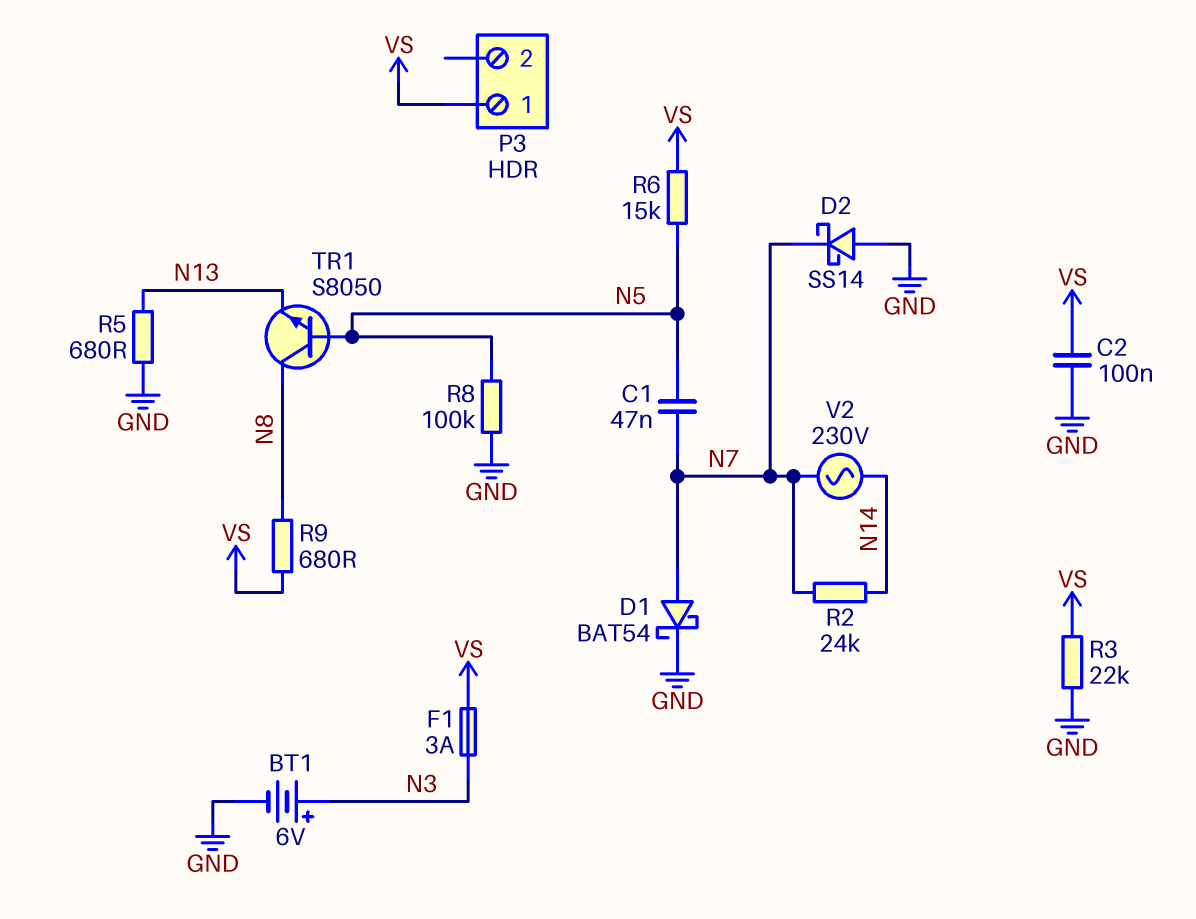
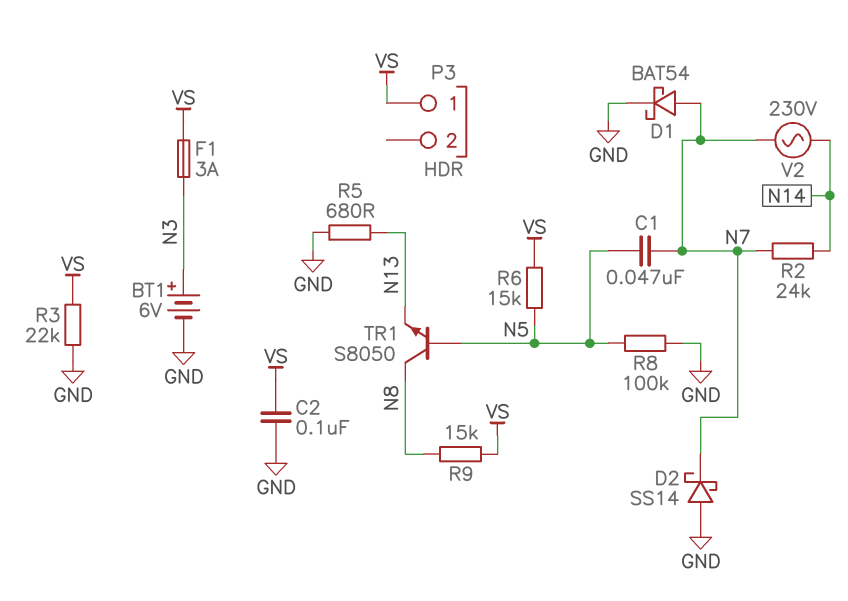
R9: 680 (N8, VS) -> 15k (N8, VS)

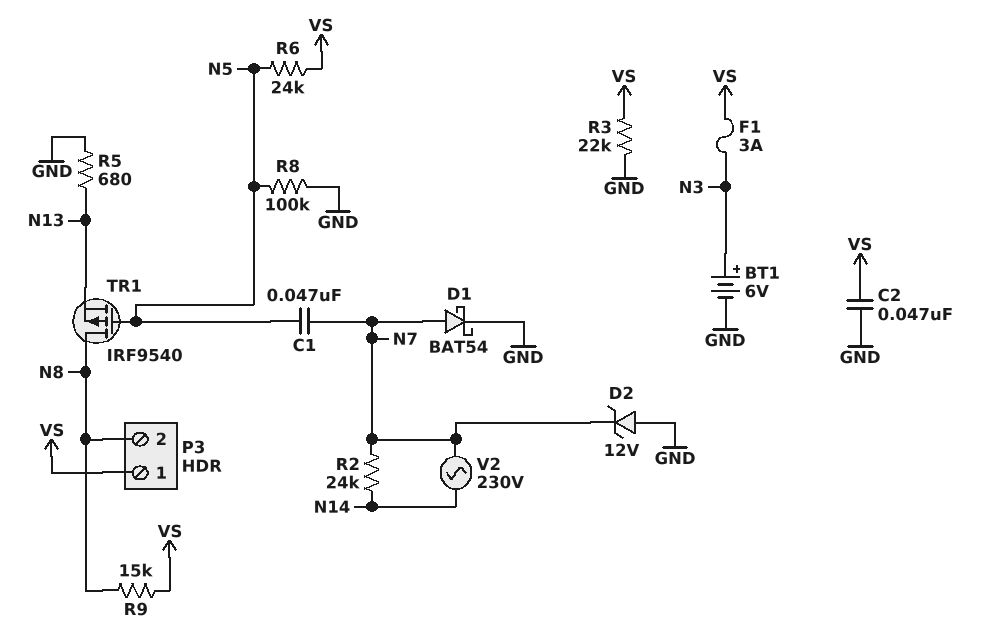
C2: 100nF (GND, VS) -> 47nF (GND, VS)
D2: schottky SS14 (A GND, K N7) -> zener 12V (A GND, K N7)
P3 pin 2: none -> N8
R6: 15k (N5, VS) -> 24k (N5, VS)
TR1: NPN S8050 (B N5, C N8, E N13) -> PMOS IRF9540 (G N5, D N8, S N13)

